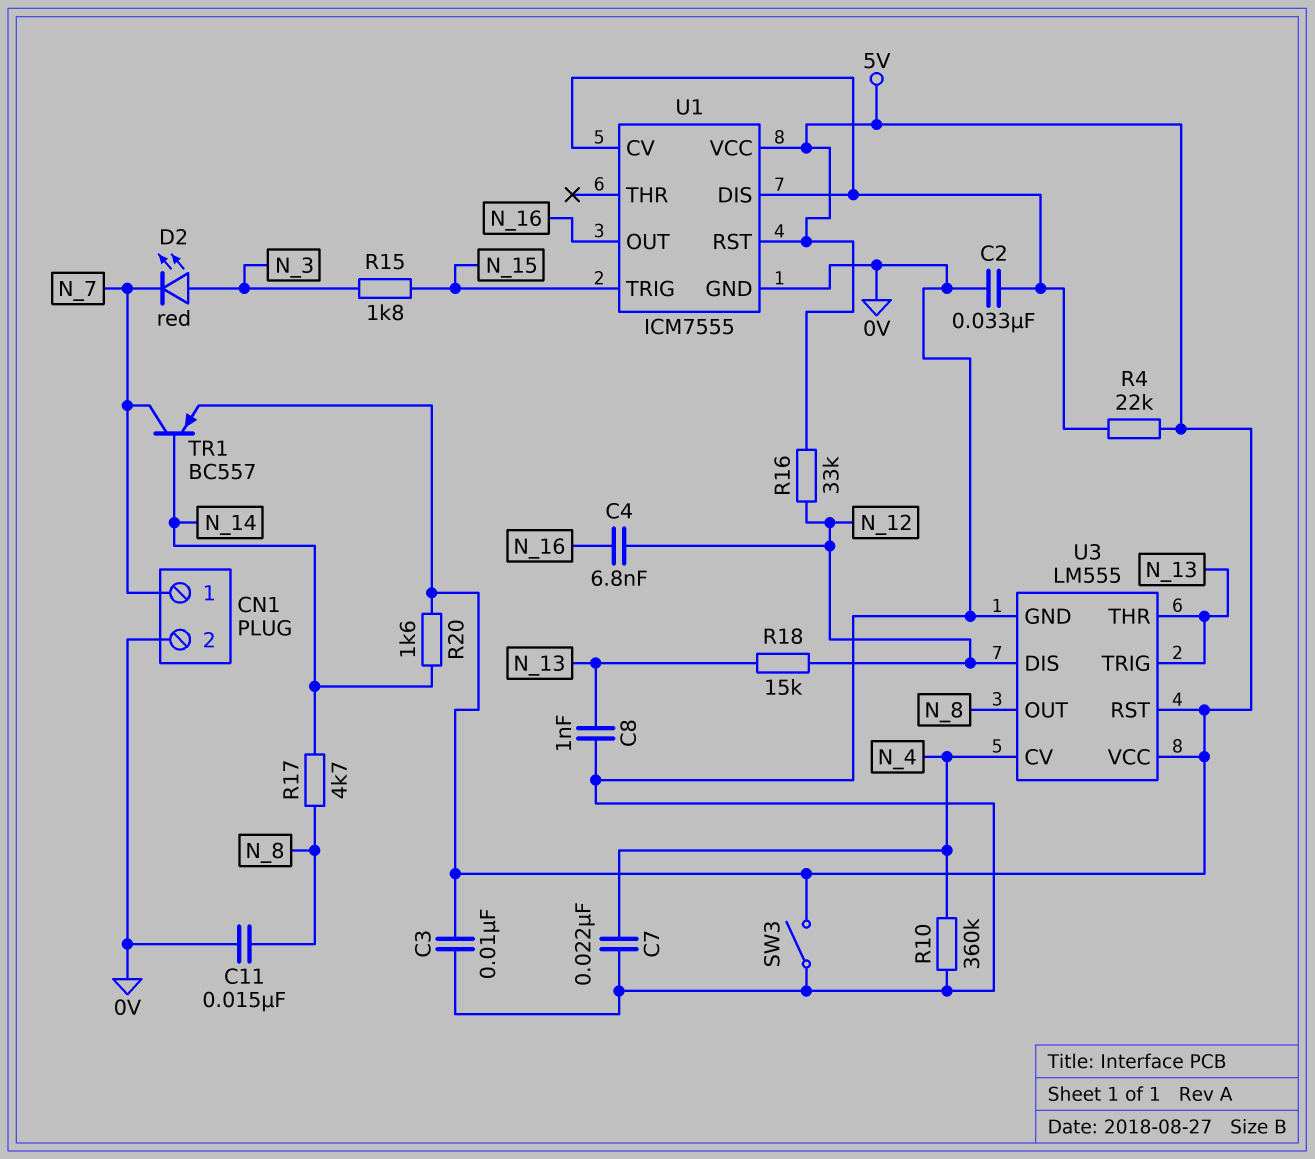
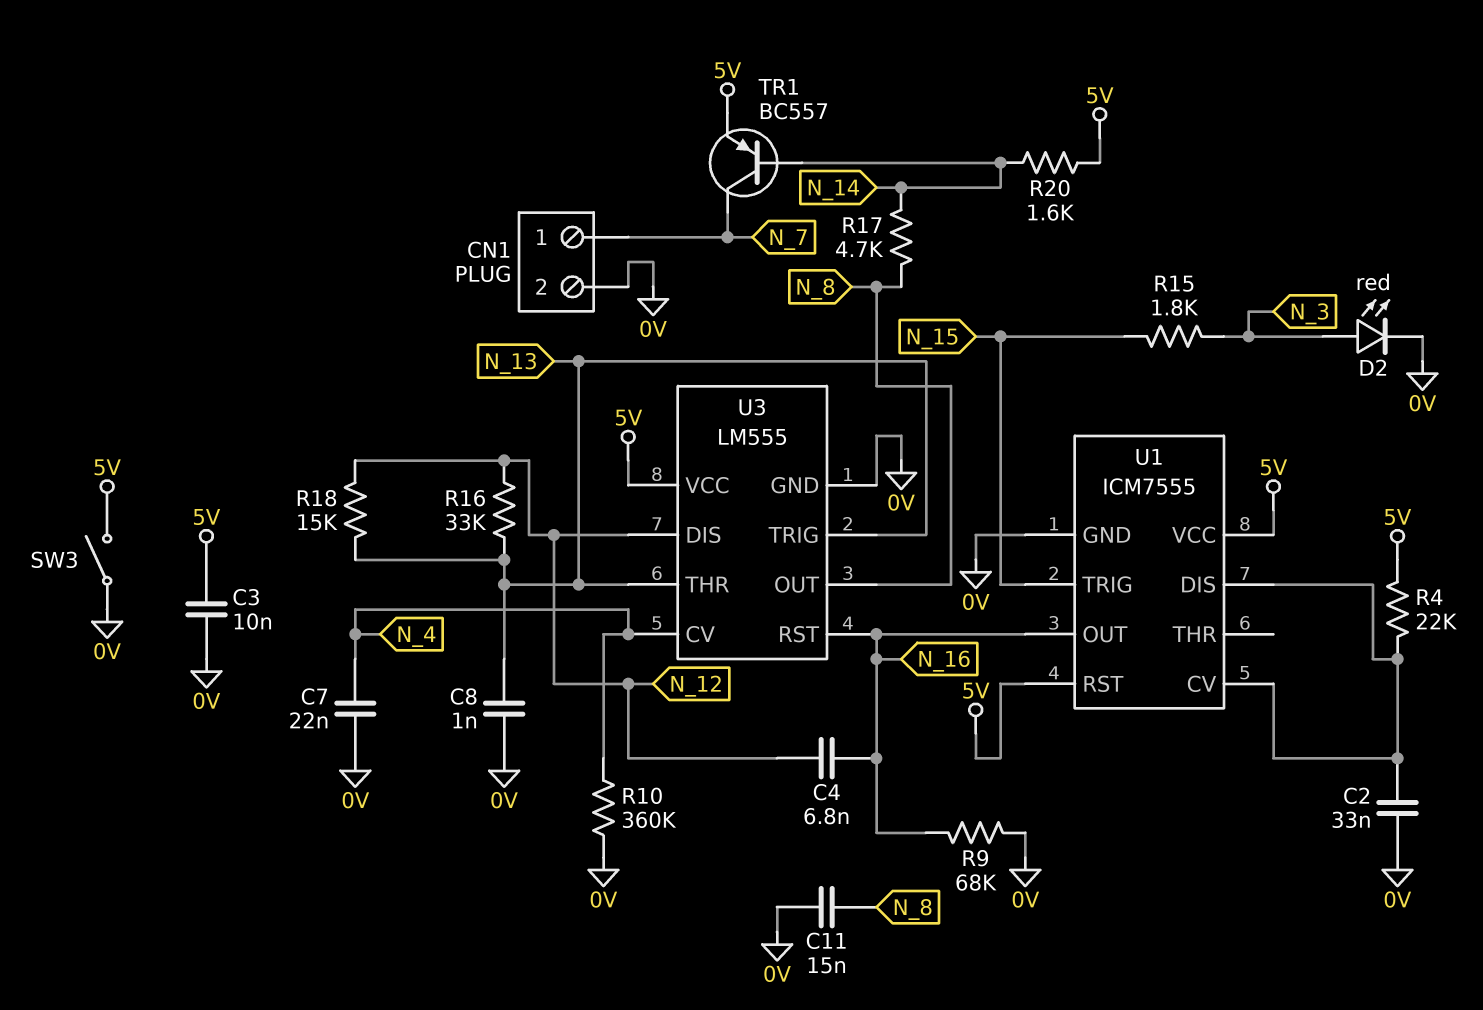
D2: LED red (A N_3, K N_7) -> LED red (A N_3, K 0V)
R9: none -> 68k (0V, N_16)
R16: 33k (5V, N_12) -> 33k (N_12, N_13)
U3 pin RST: 5V -> N_16

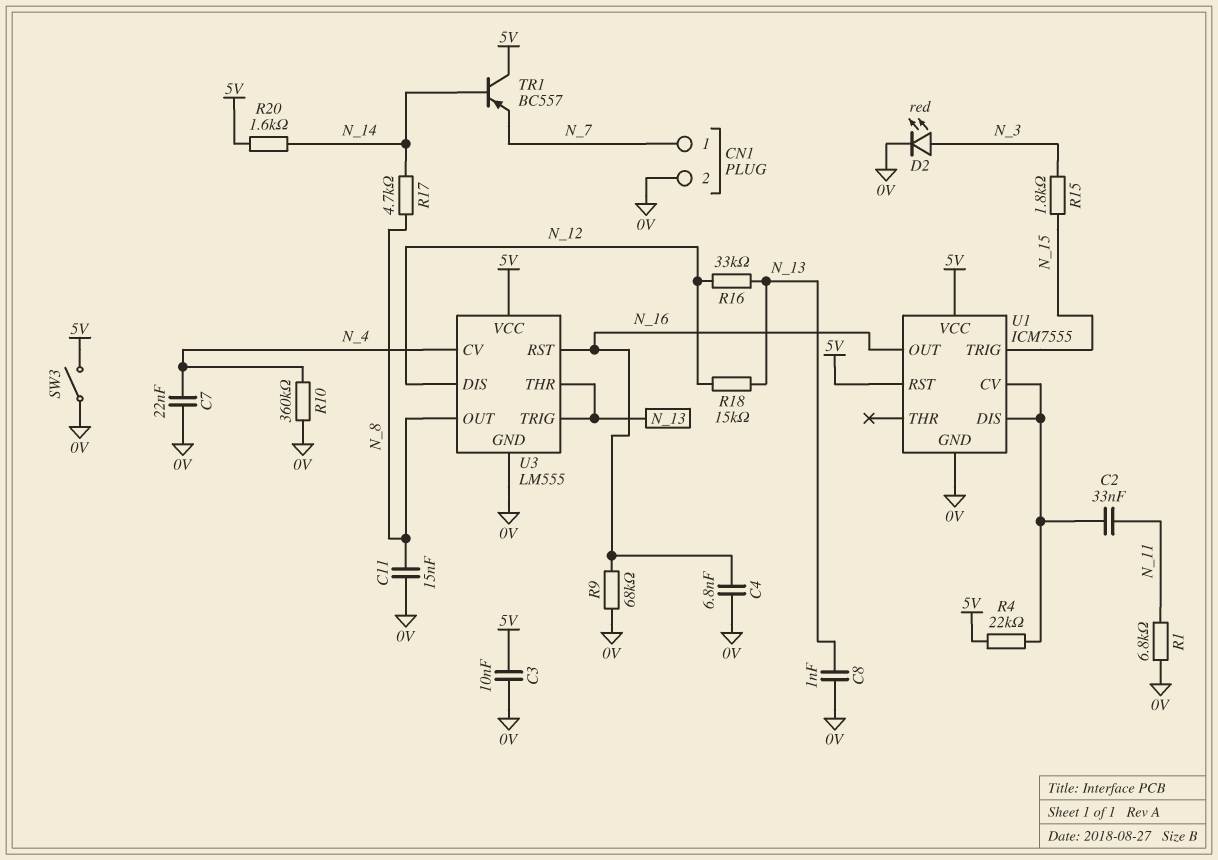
C2: 33nF (0V, U1/CV) -> 33nF (N_11, U1/CV)
C4: 6.8nF (N_12, N_16) -> 6.8nF (0V, N_16)
R1: none -> 6.8k (0V, N_11)
TR1: PNP BC557 (B N_14, C N_7, E 5V) -> PNP BC557 (B N_14, C 5V, E N_7)

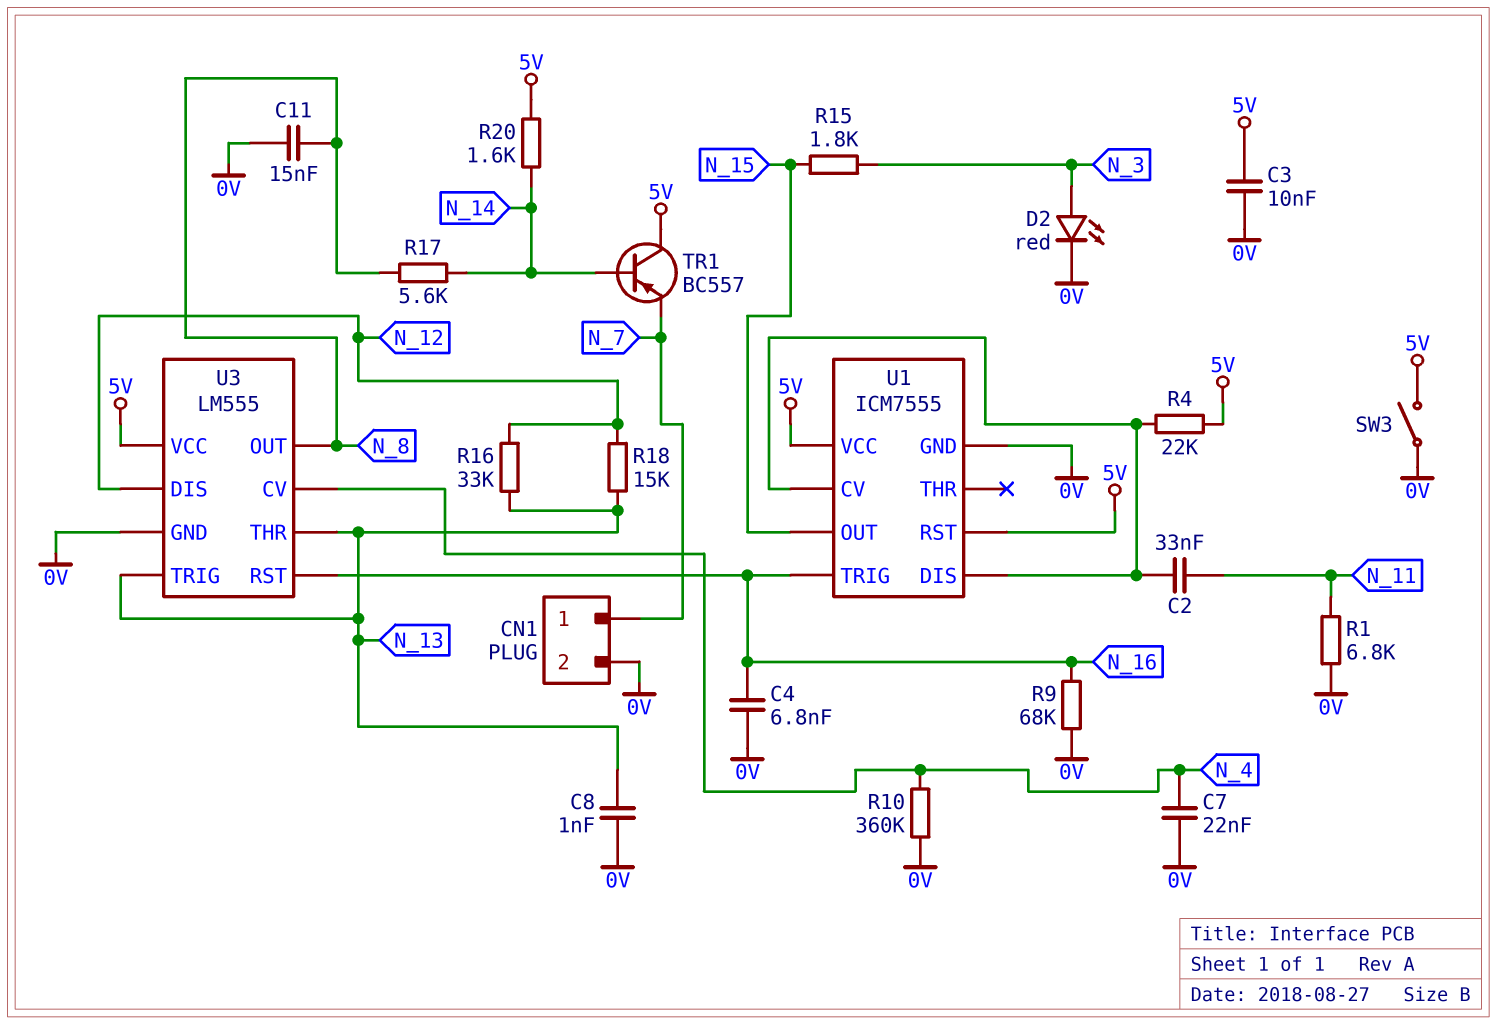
R17: 4.7k (N_8, N_14) -> 5.6k (N_8, N_14)
U1 pin OUT: N_16 -> N_15
U1 pin TRIG: N_15 -> N_16

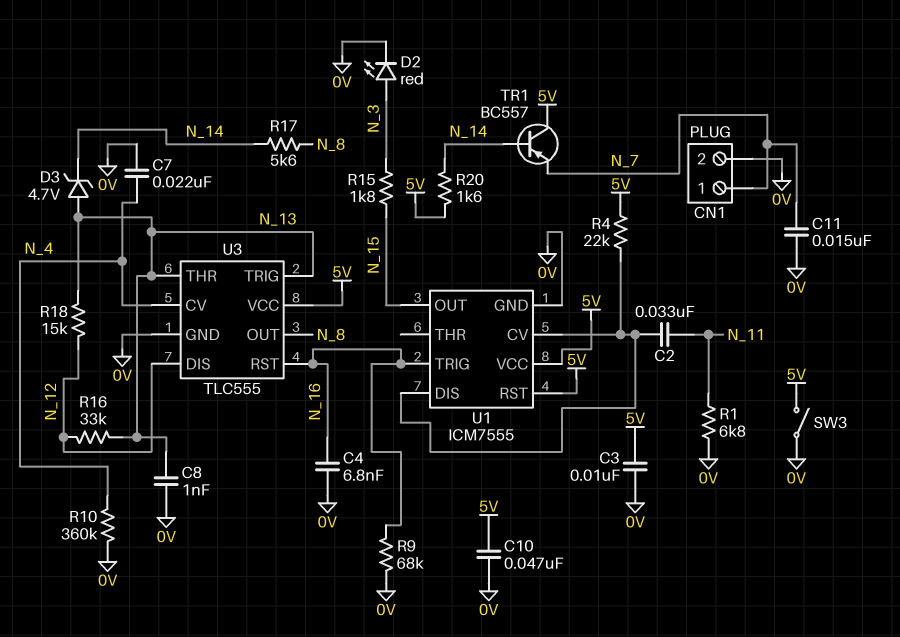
C10: none -> 47nF (0V, 5V)
C11: 15nF (0V, N_8) -> 15nF (0V, N_7)
D3: none -> zener 4.7V (A N_13, K N_14)
U3: LM555 -> TLC555

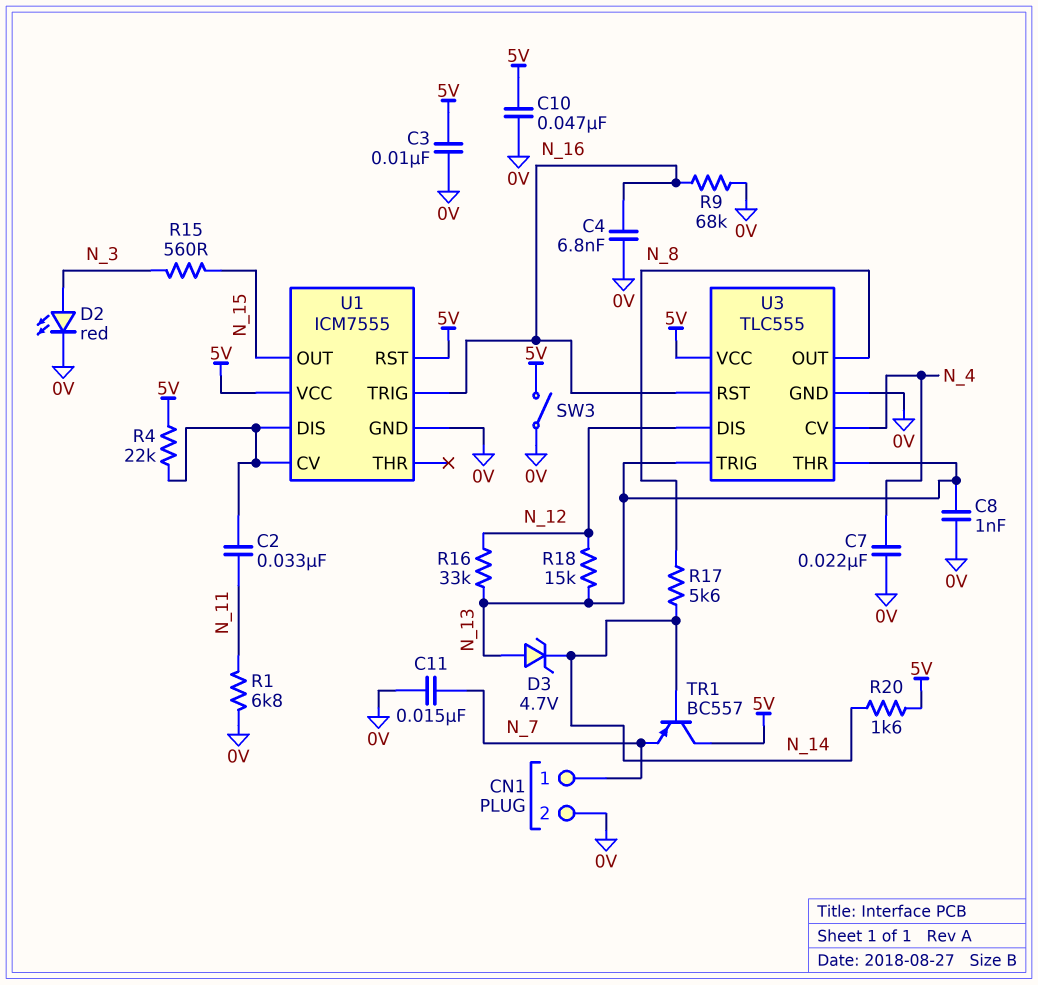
R10: 360k (0V, N_4) -> none
R15: 1.8k (N_3, N_15) -> 560 (N_3, N_15)

